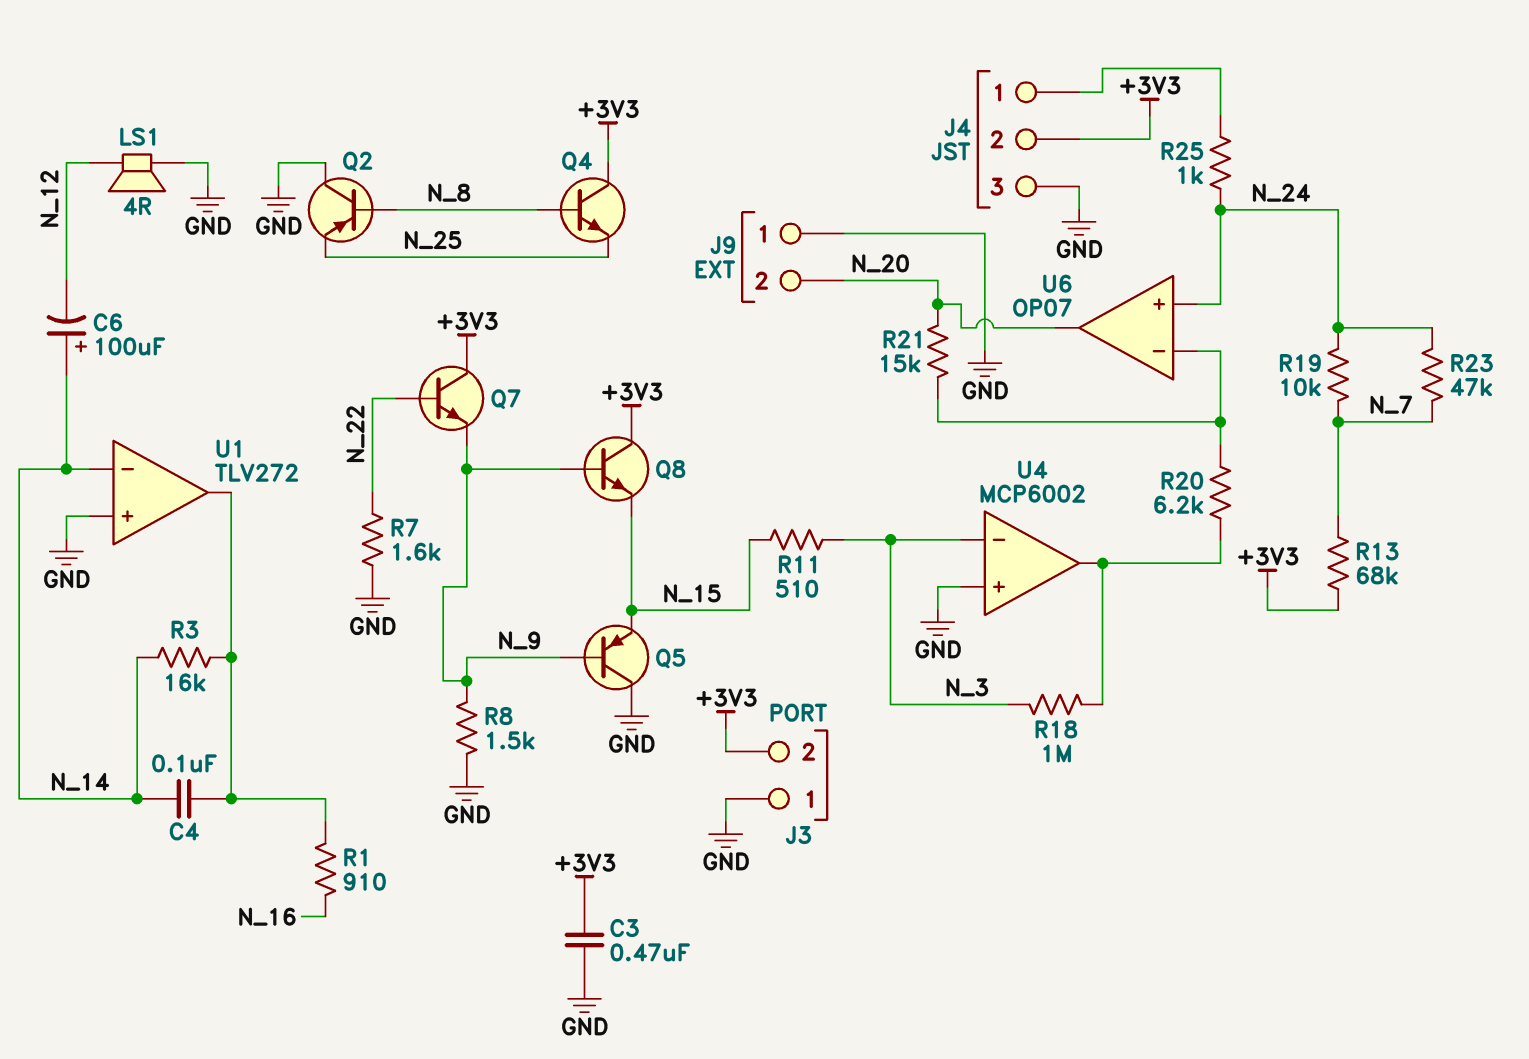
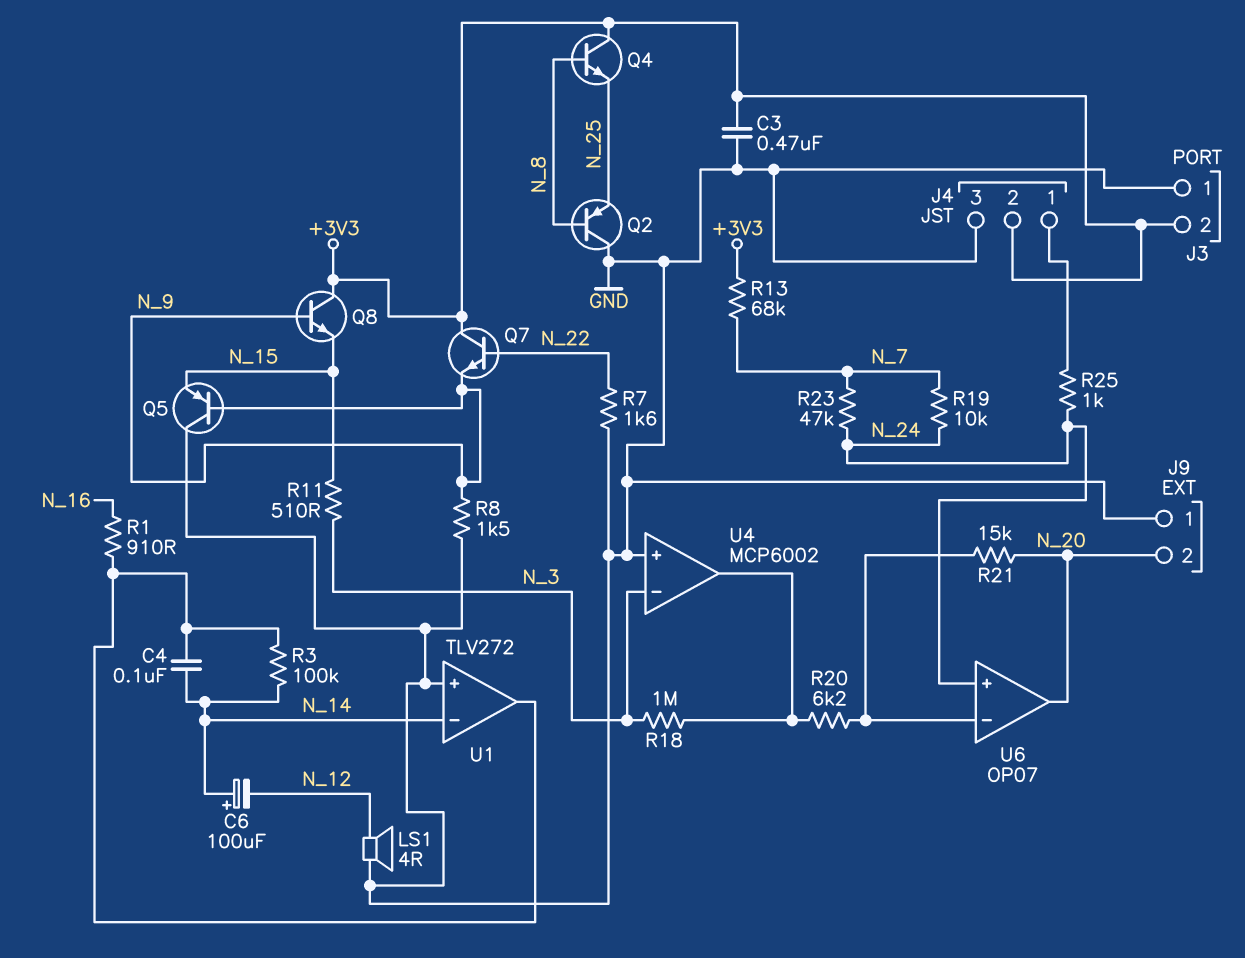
R3: 16k (N_14, U1/out) -> 100k (N_14, U1/out)

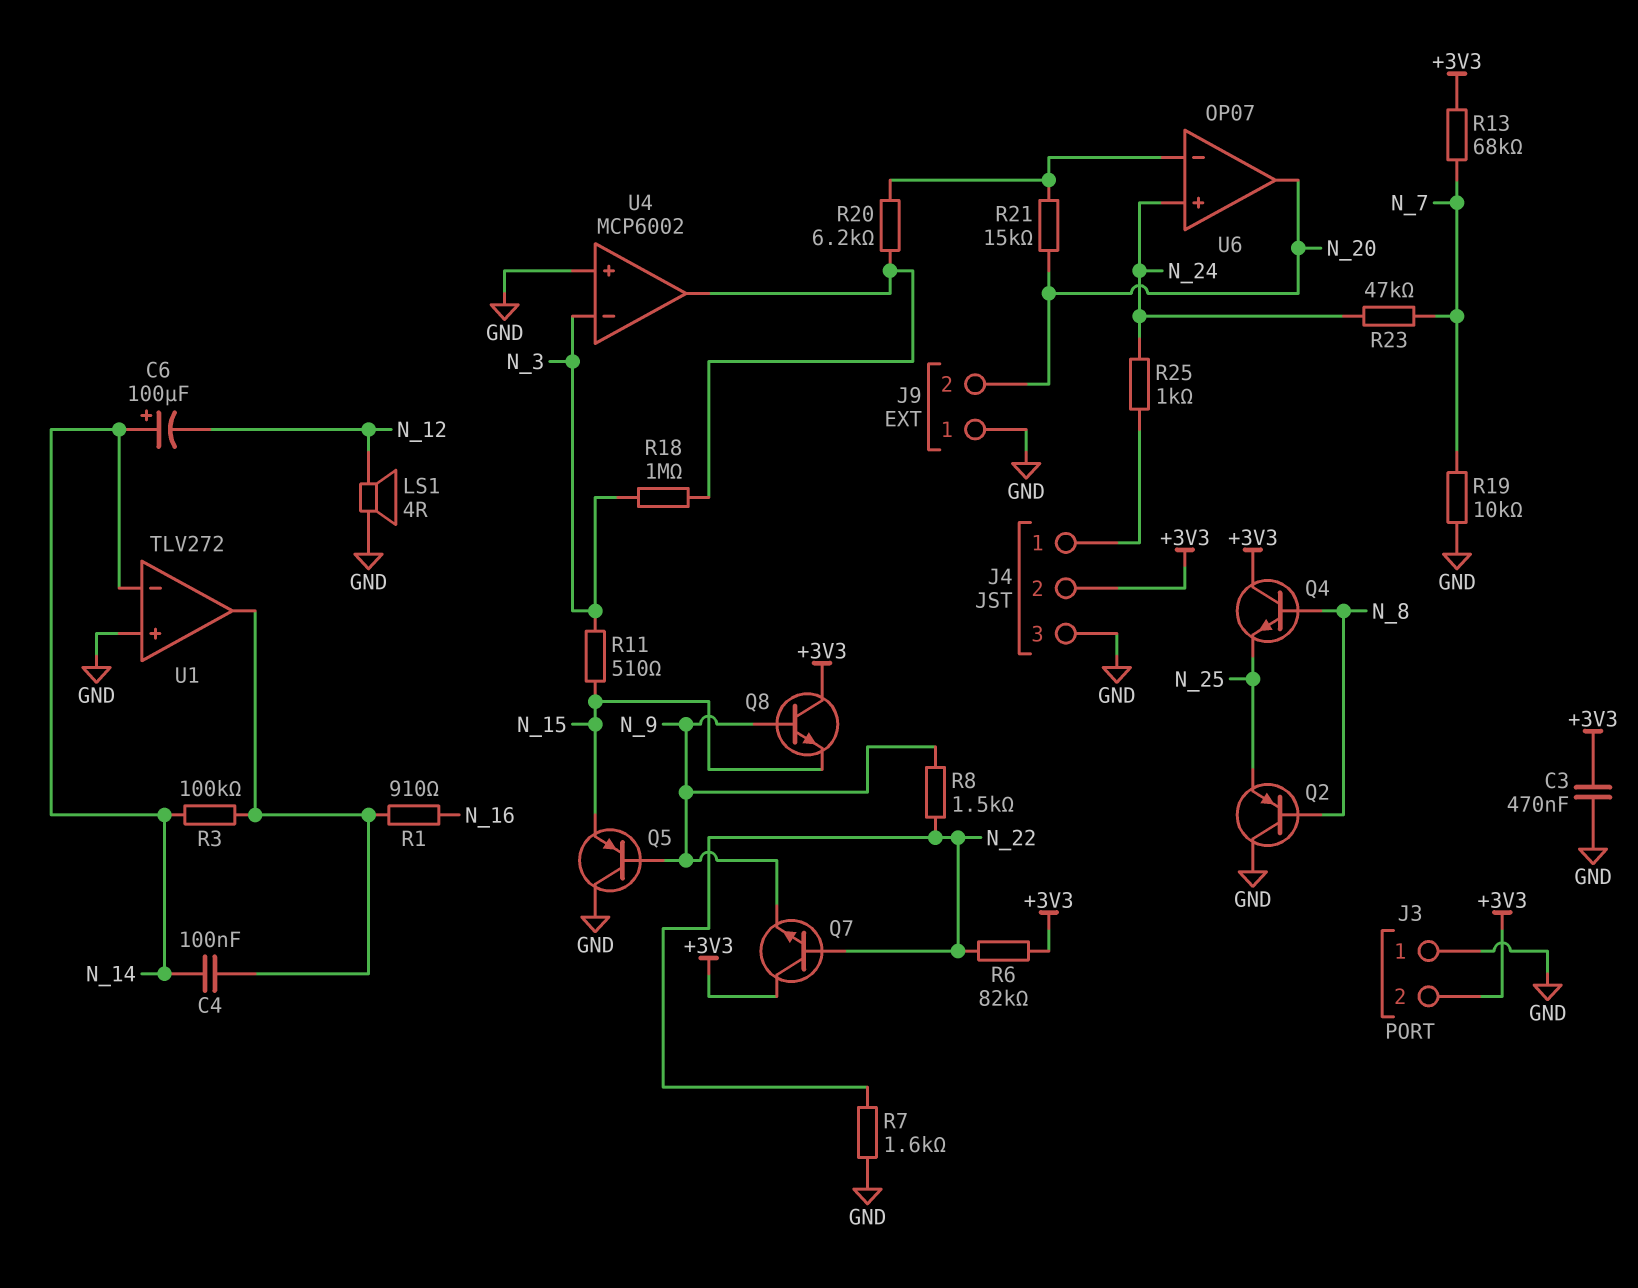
R6: none -> 82k (+3V3, N_22)
R8: 1.5k (GND, N_9) -> 1.5k (N_9, N_22)
R19: 10k (N_7, N_24) -> 10k (GND, N_7)

